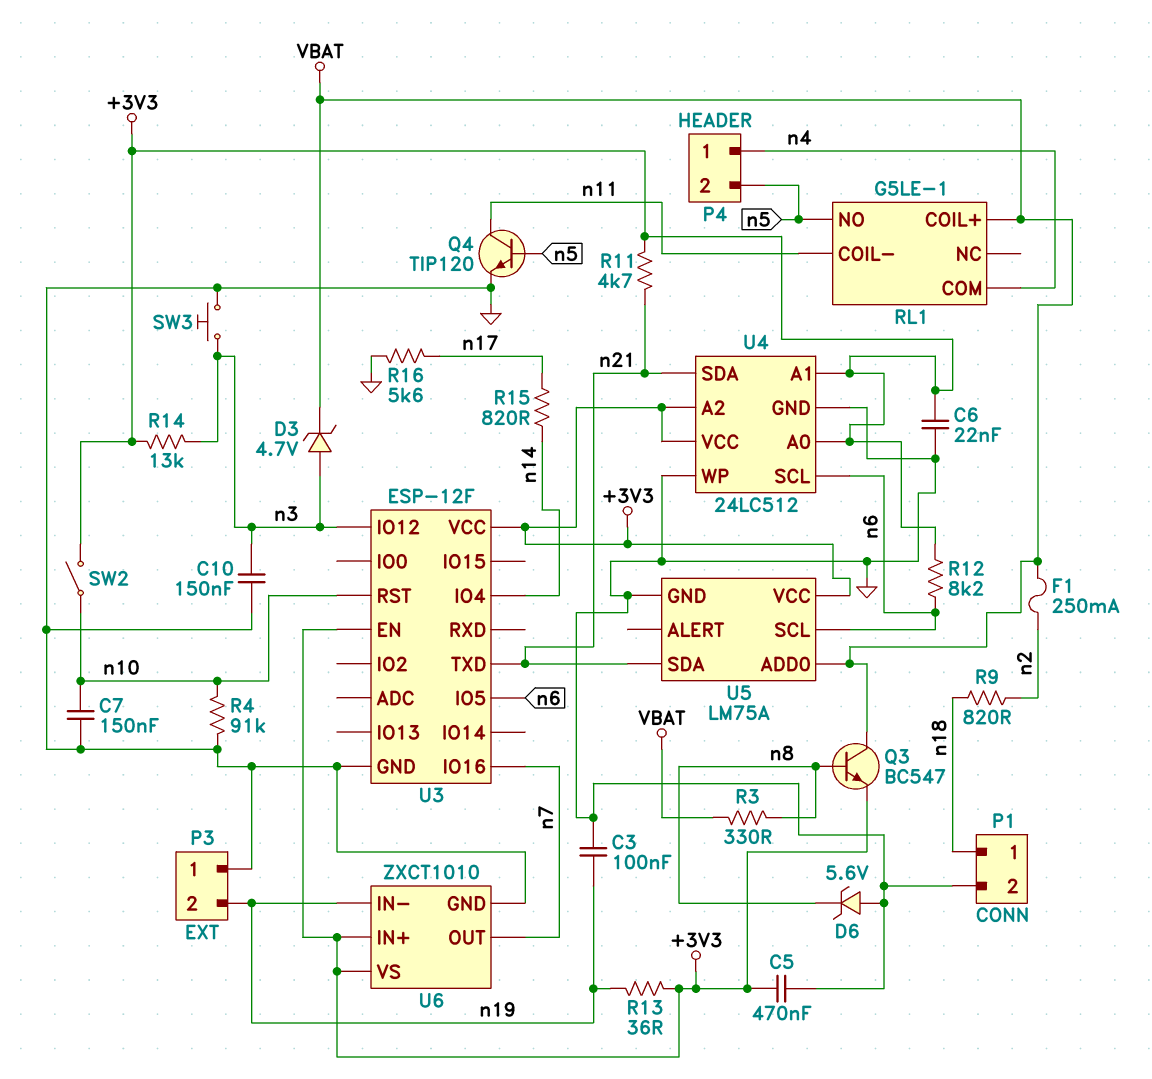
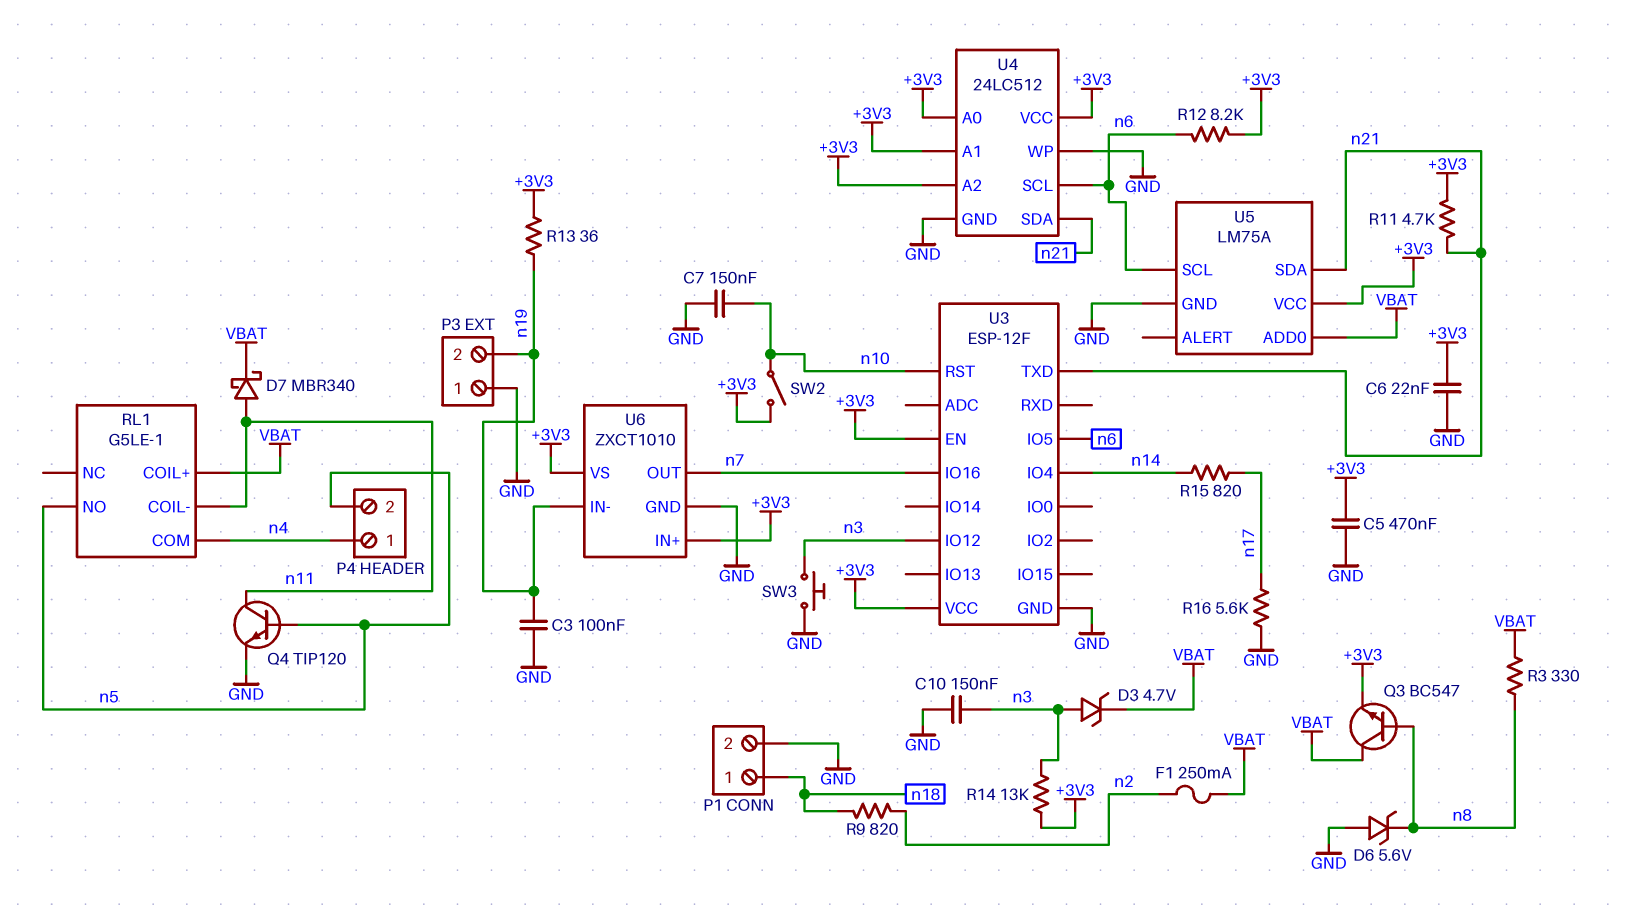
D7: none -> schottky MBR340 (A n11, K VBAT)
R4: 91k (GND, n10) -> none

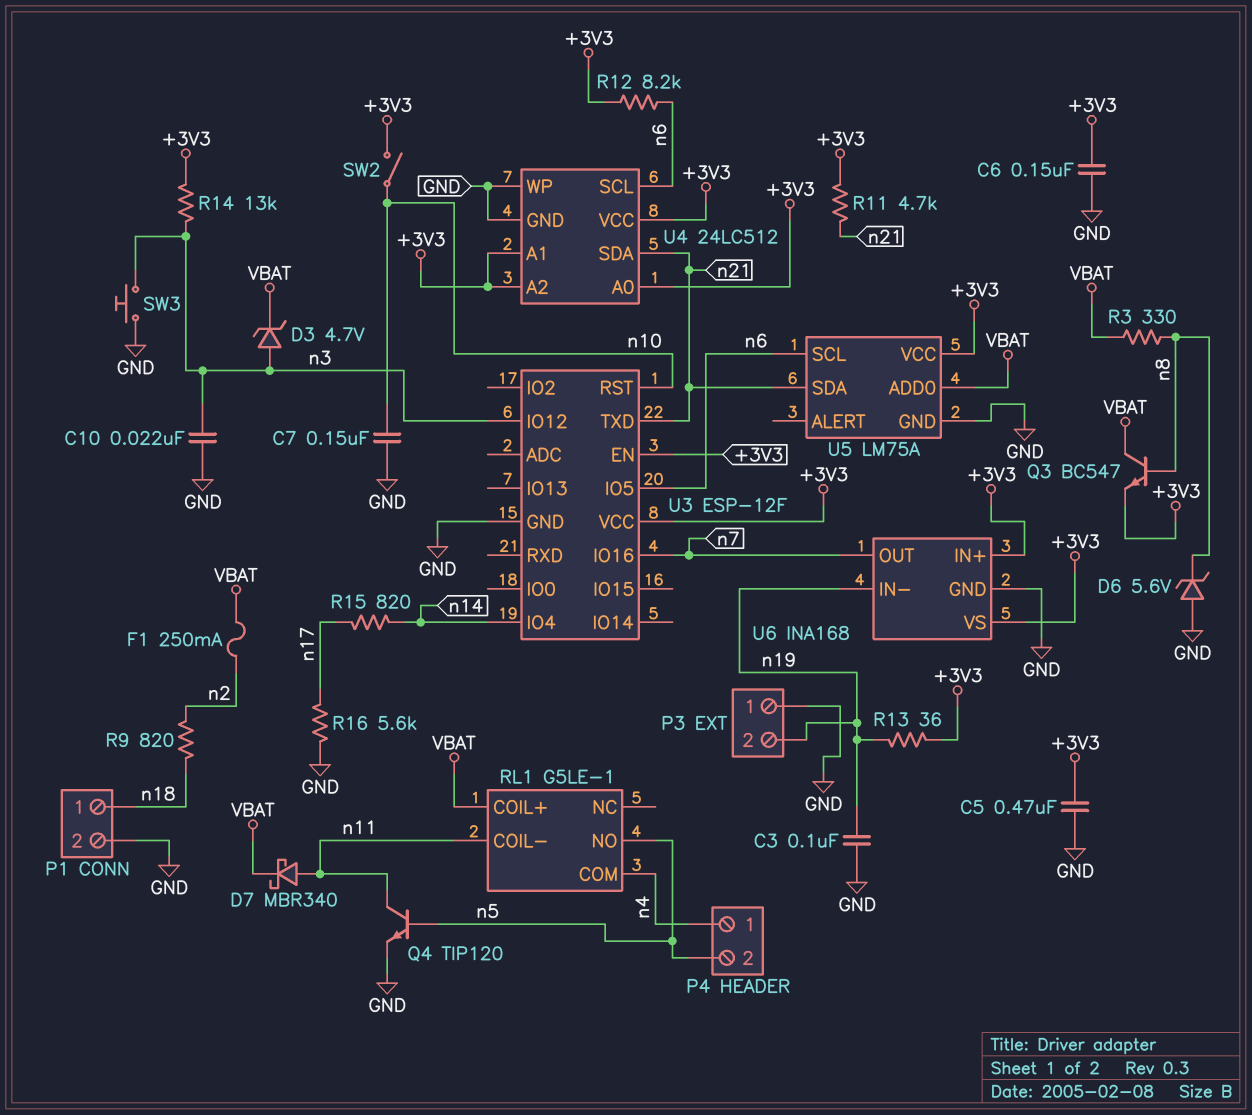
C6: 22nF (+3V3, GND) -> 150nF (+3V3, GND)
C10: 150nF (GND, n3) -> 22nF (GND, n3)
U6: ZXCT1010 -> INA168

